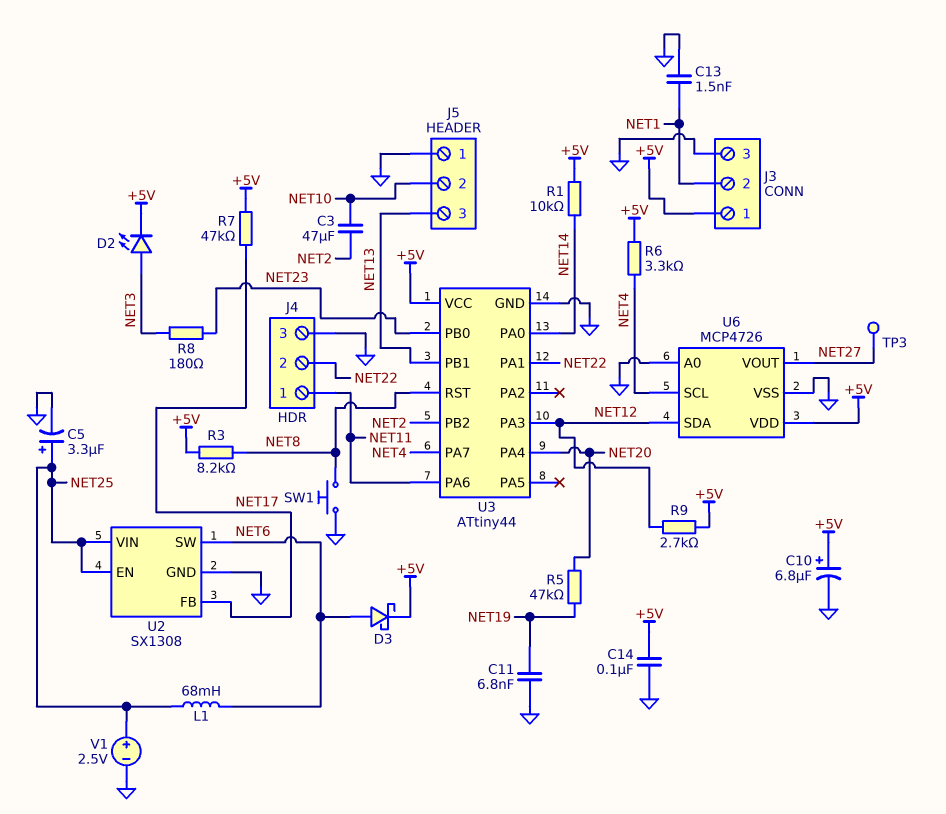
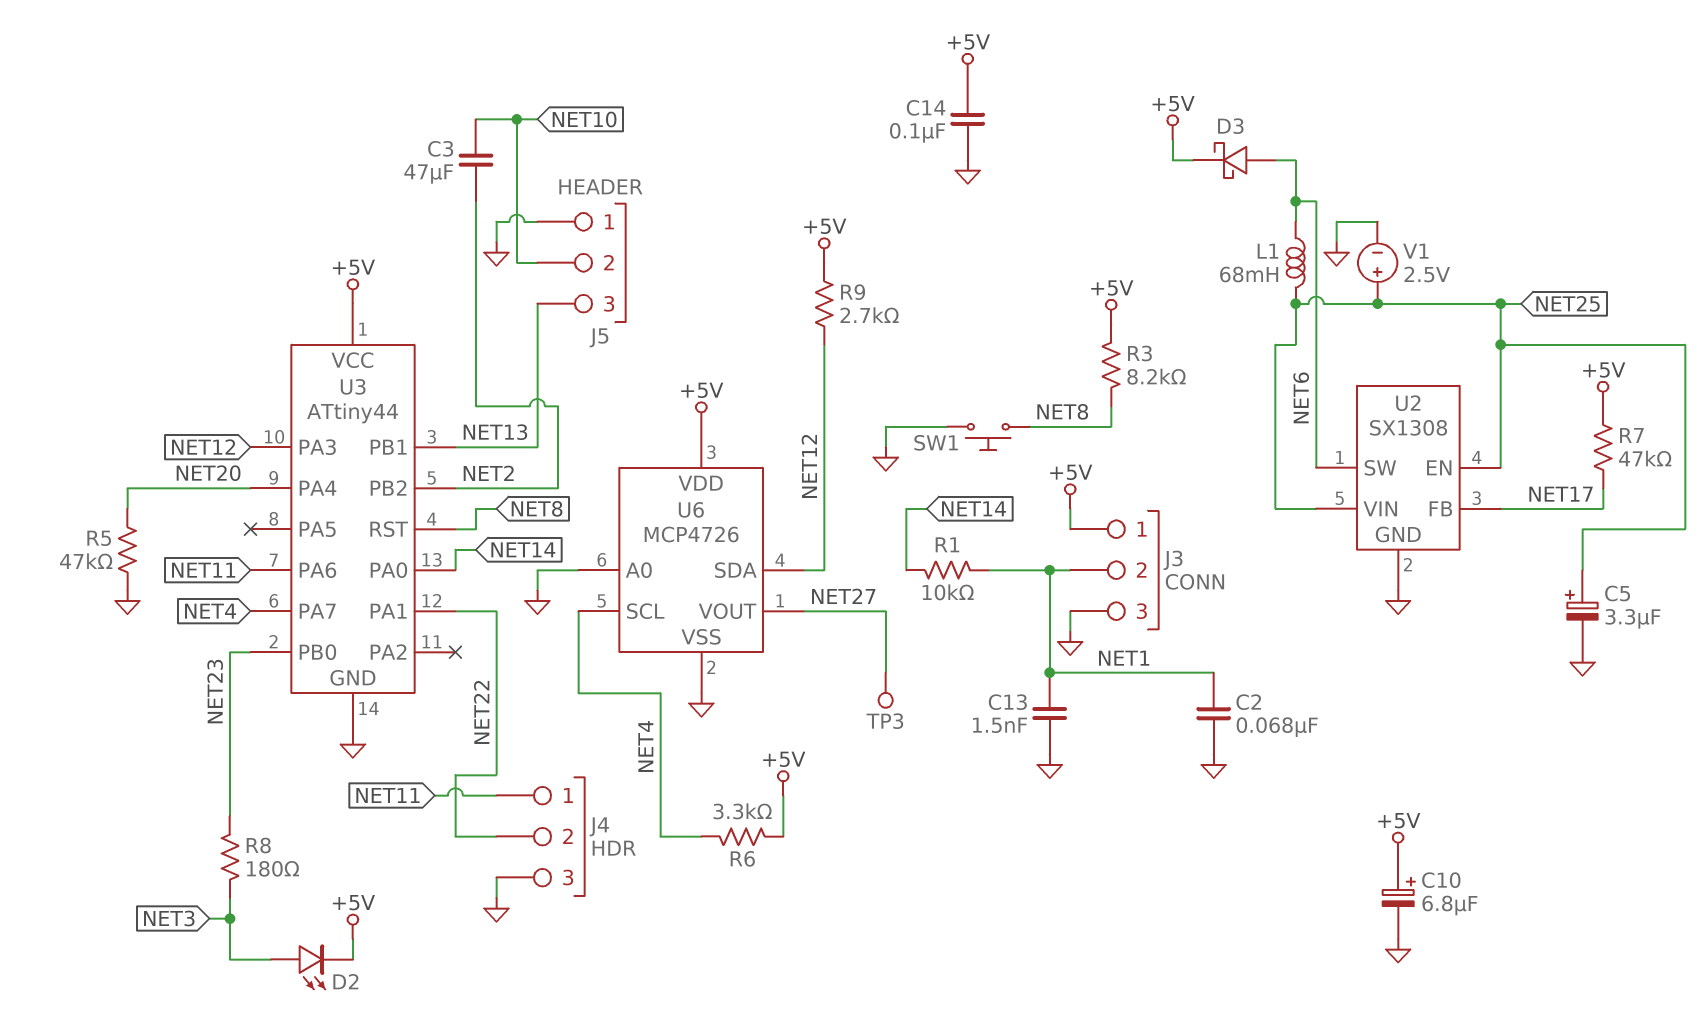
C2: none -> 68nF (GND, NET1)
C11: 6.8nF (GND, NET19) -> none
R1: 10k (+5V, NET14) -> 10k (NET1, NET14)
R5: 47k (NET19, NET20) -> 47k (GND, NET20)

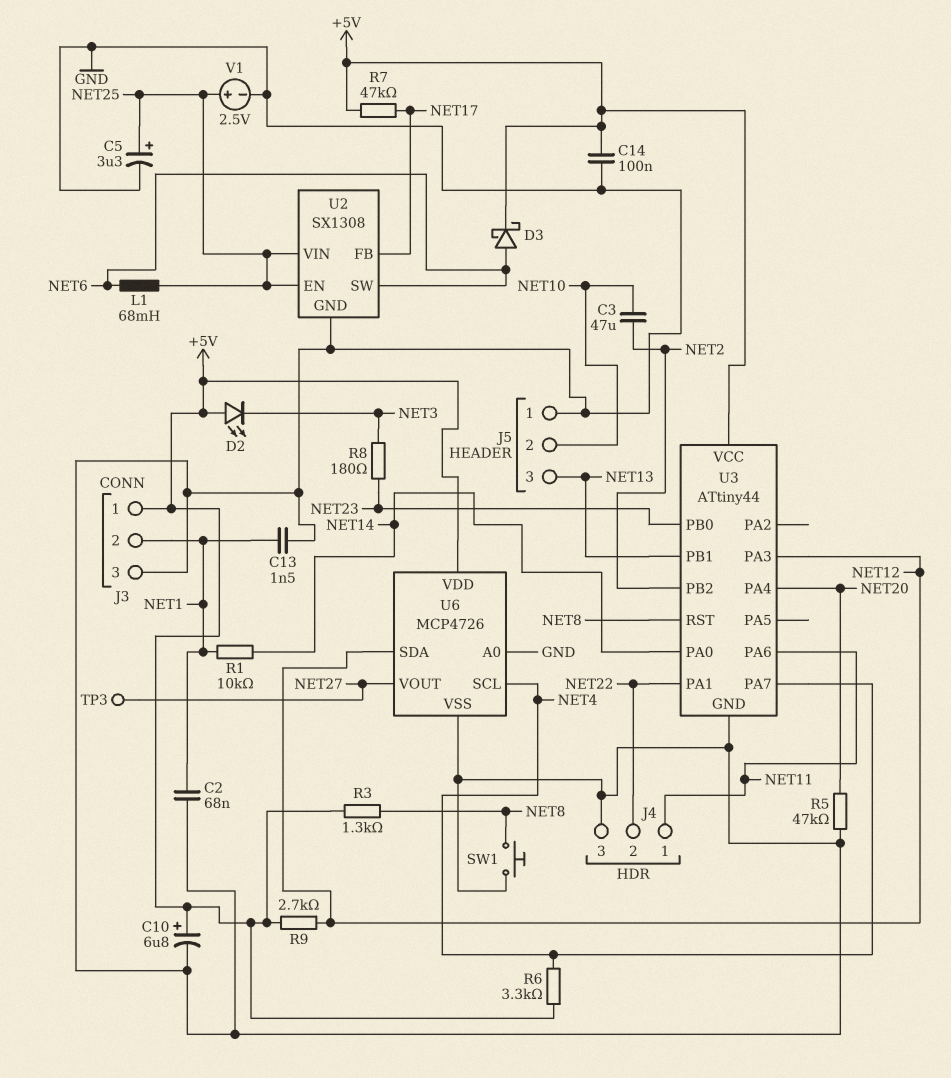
D2: LED (A NET3, K +5V) -> LED (A +5V, K NET3)
R3: 8.2k (+5V, NET8) -> 1.3k (+5V, NET8)

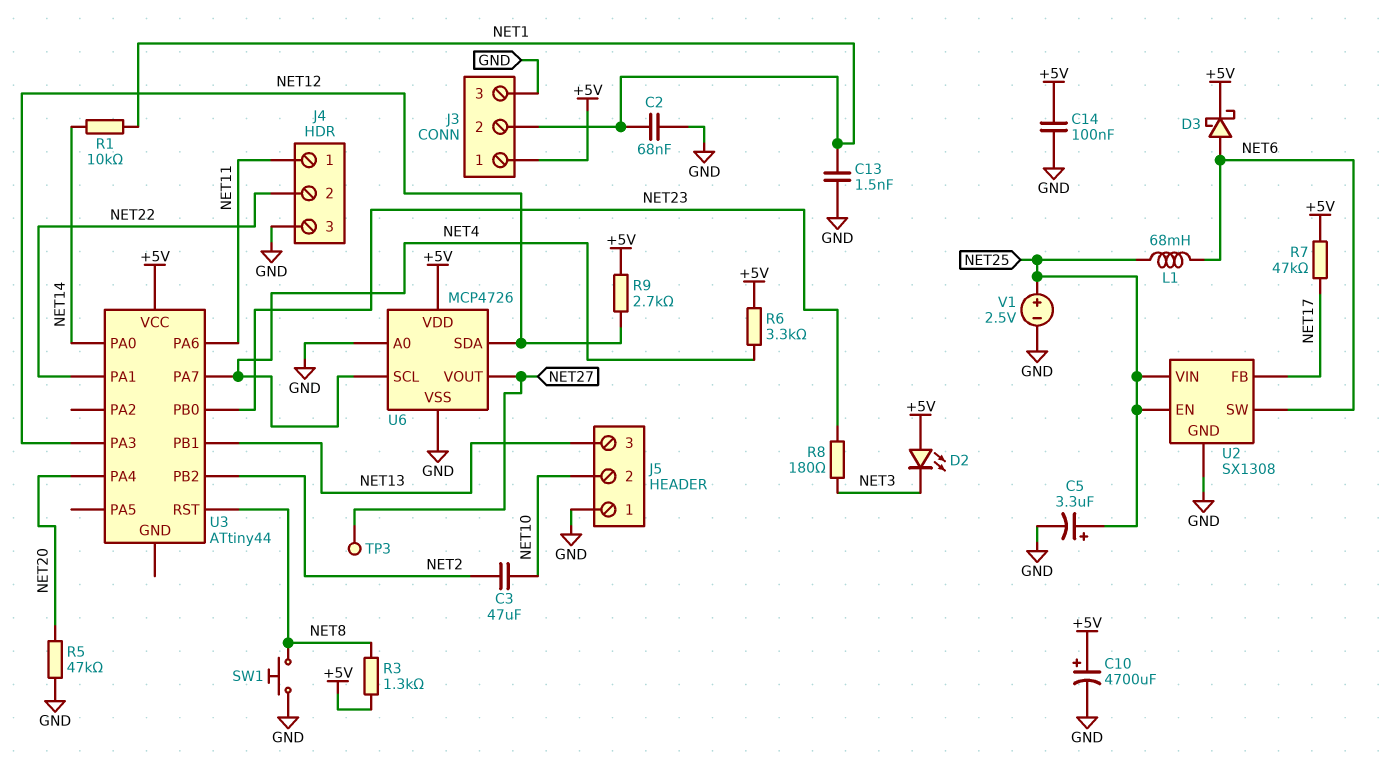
C10: 6.8uF (plus +5V, minus GND) -> 4700uF (plus +5V, minus GND)
U3 pin GND: GND -> none

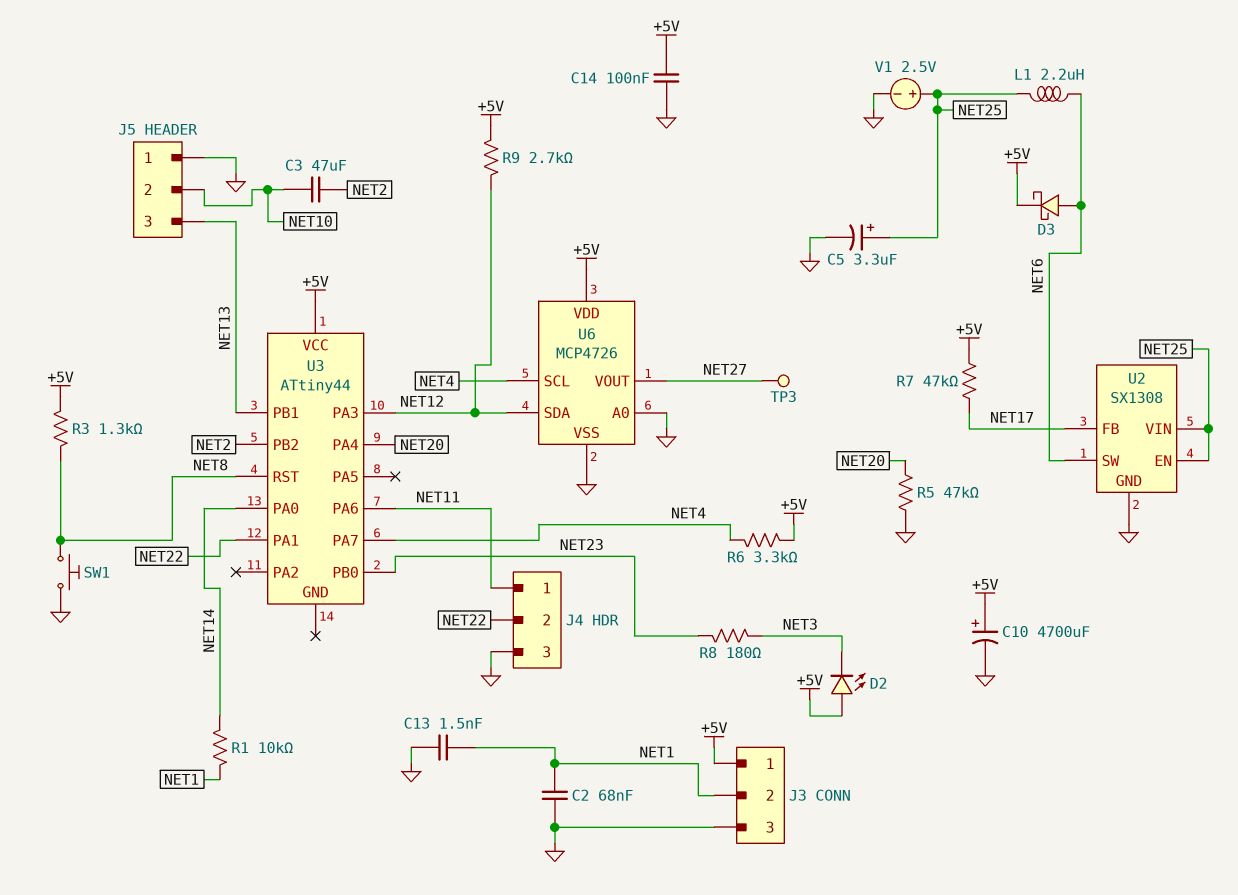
L1: 68mH (NET6, NET25) -> 2.2uH (NET6, NET25)

